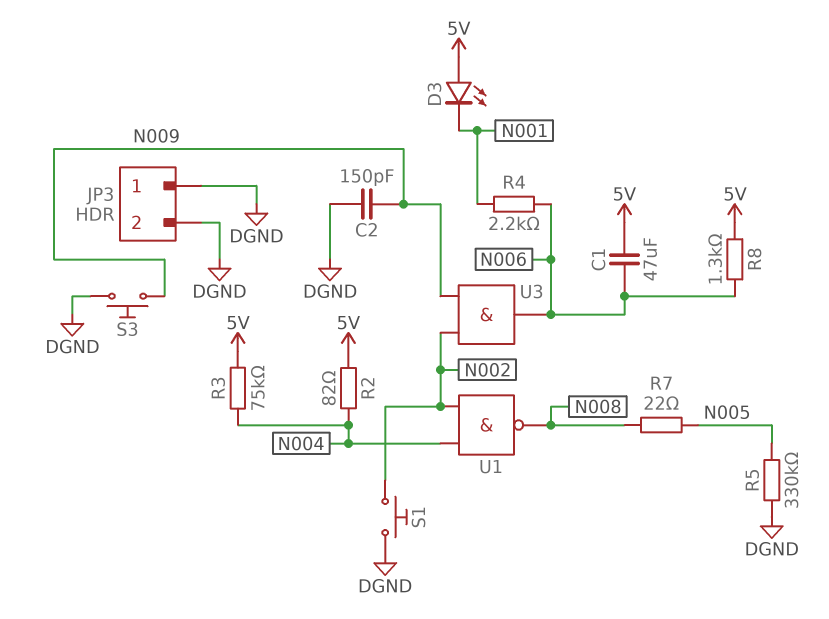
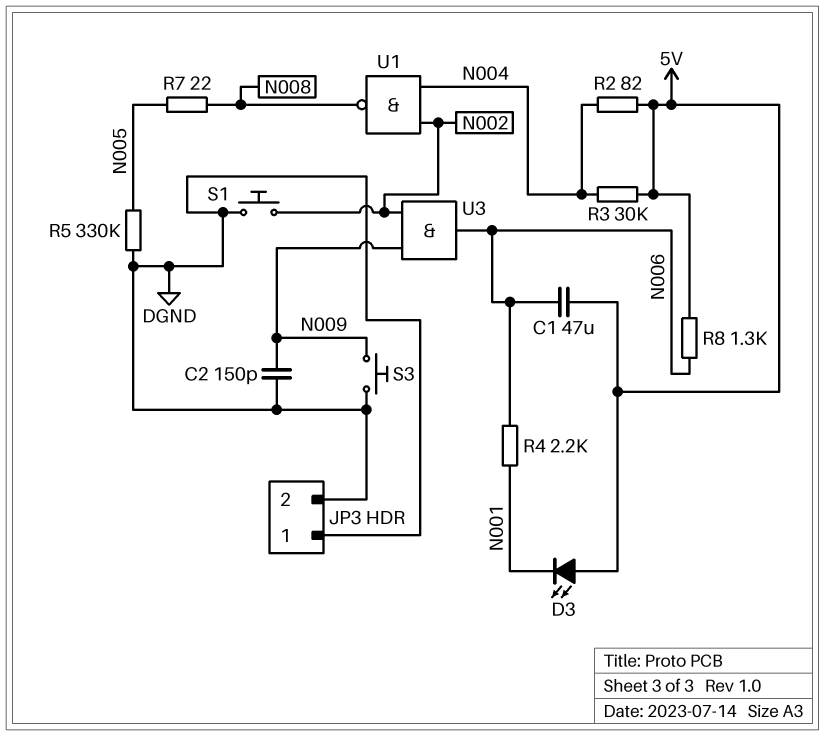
R3: 75k (5V, N004) -> 30k (5V, N004)

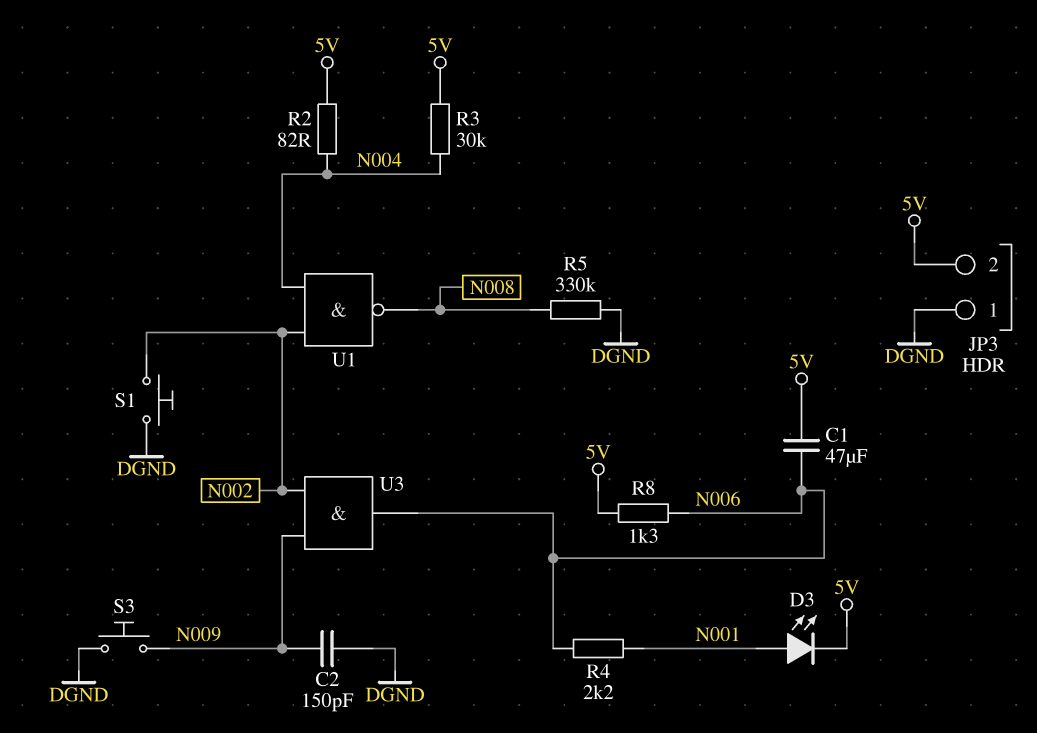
D3: LED (A 5V, K N001) -> LED (A N001, K 5V)
JP3 pin 2: DGND -> 5V
R5: 330k (DGND, N005) -> 330k (DGND, N008)
R7: 22 (N005, N008) -> none

